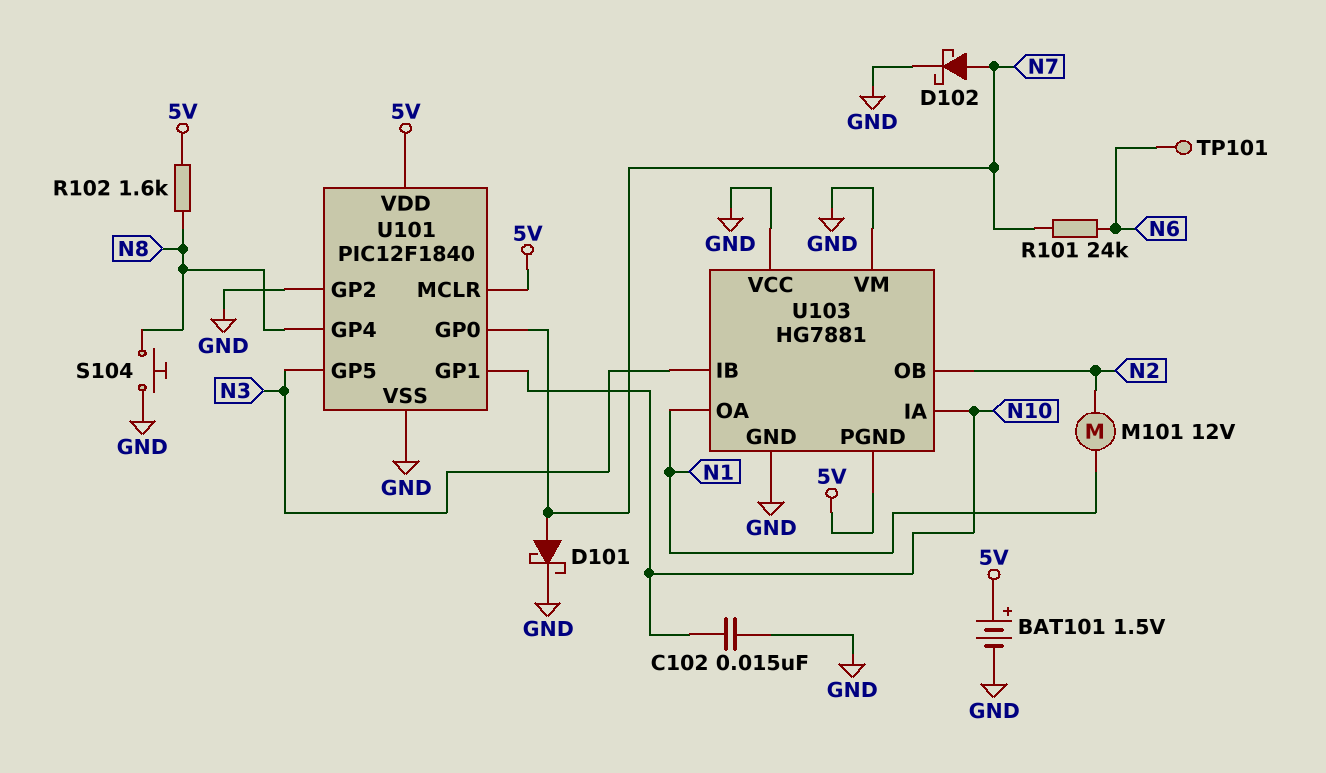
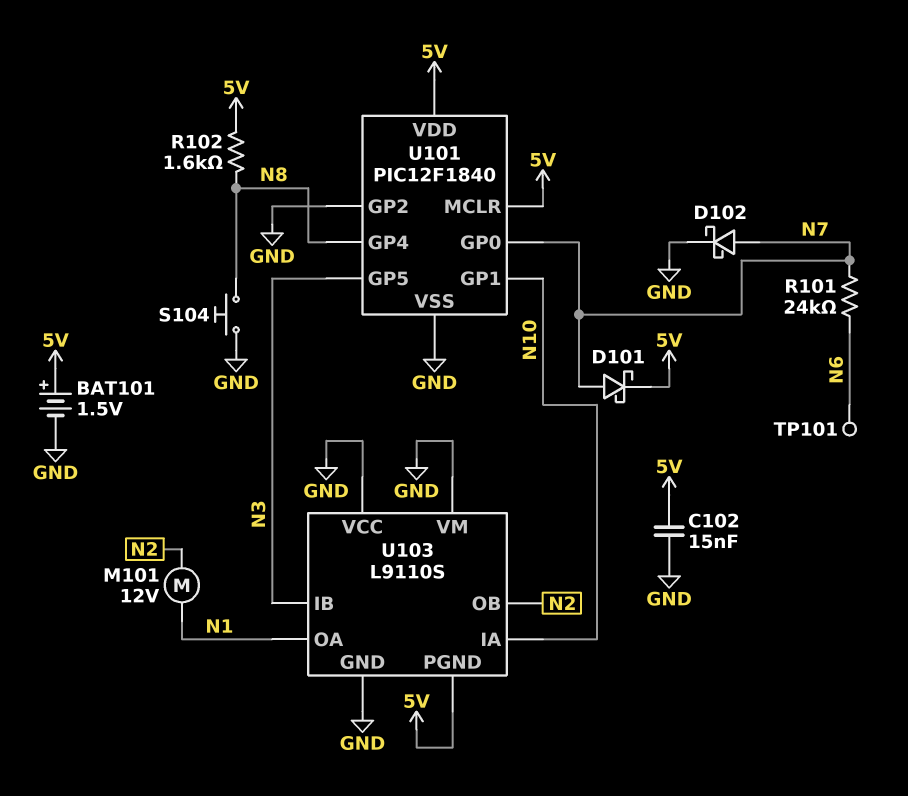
C102: 15nF (GND, N10) -> 15nF (5V, GND)
D101: schottky (A N7, K GND) -> schottky (A N7, K 5V)
U103: HG7881 -> L9110S

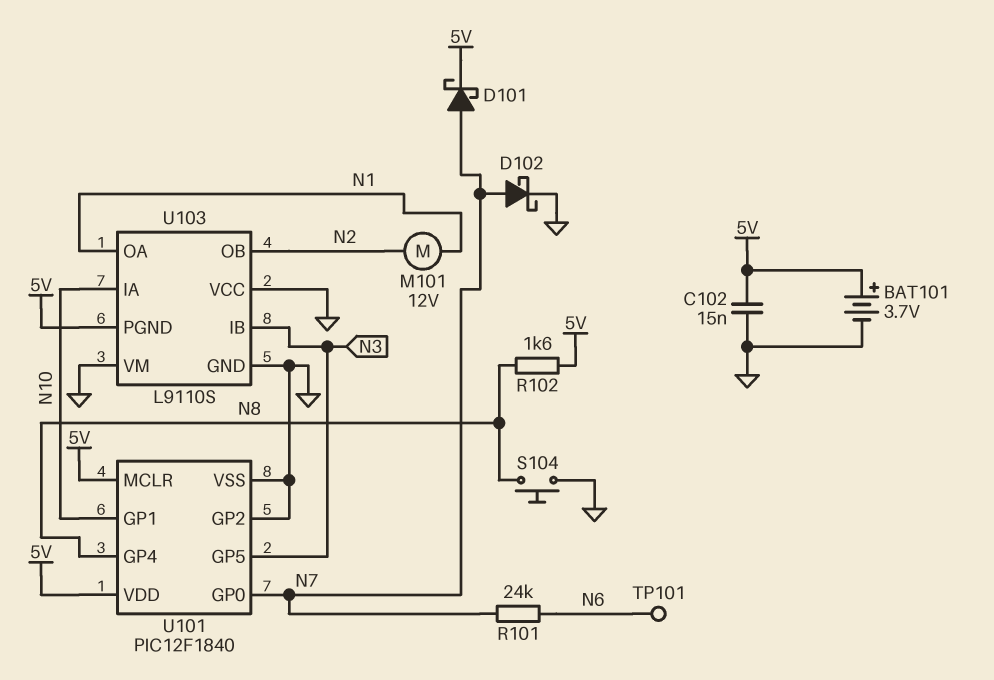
BAT101: 1.5V (plus 5V, minus GND) -> 3.7V (plus 5V, minus GND)

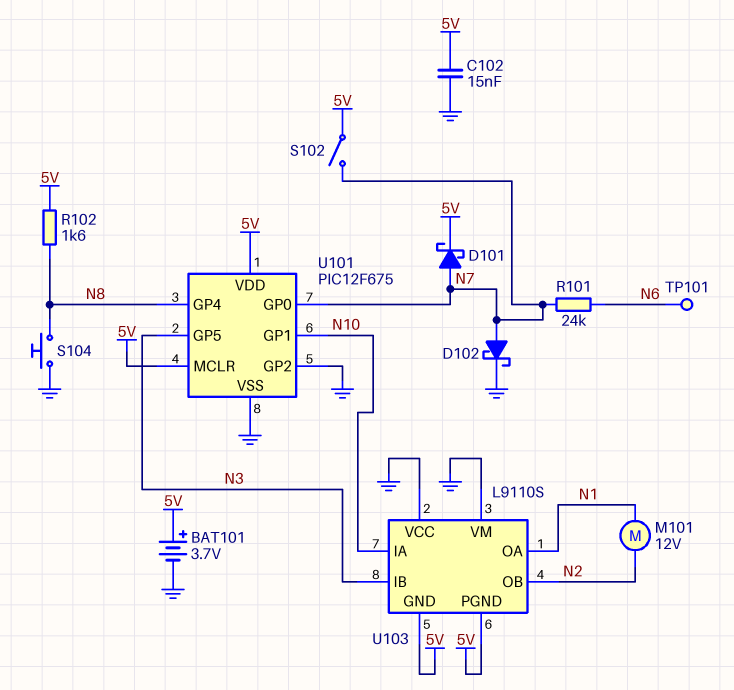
S102: none -> switch (5V, N7)
U101: PIC12F1840 -> PIC12F675
U103 pin GND: GND -> 5V

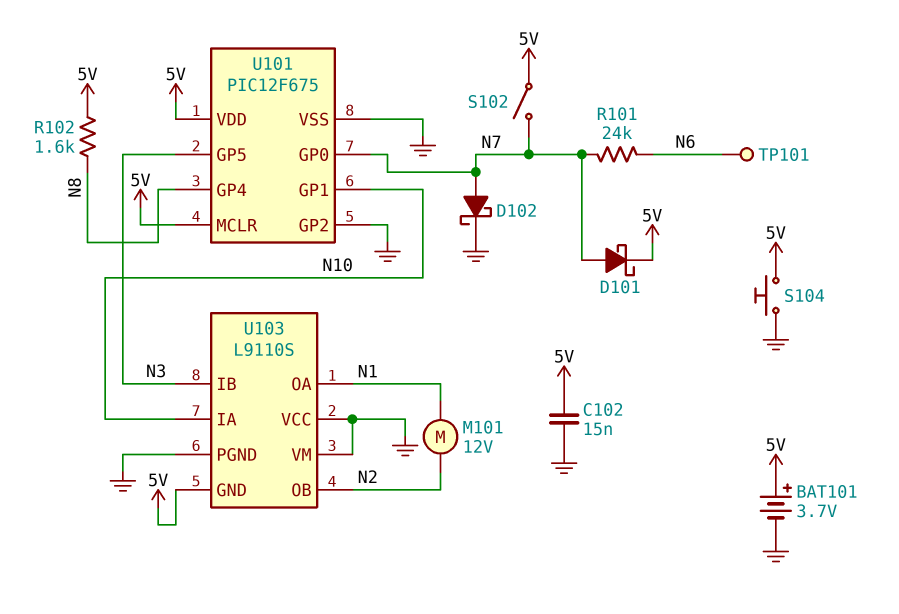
S104: button (GND, N8) -> button (5V, GND)
U103 pin PGND: 5V -> GND

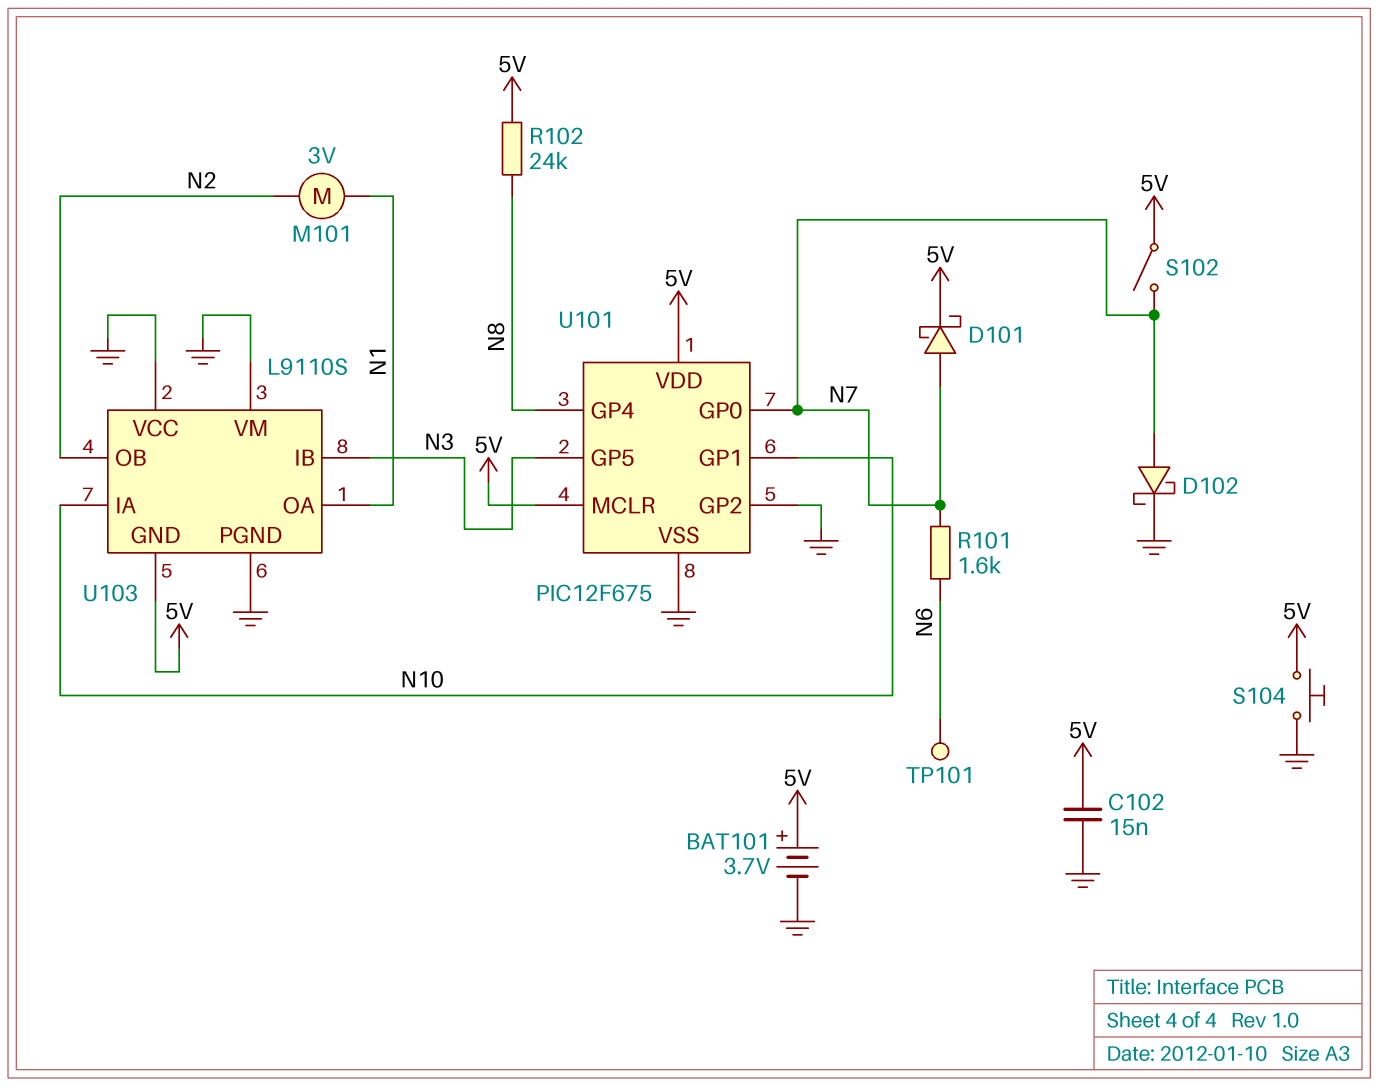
M101: motor 12V (N1, N2) -> motor 3V (N1, N2)
R101: 24k (N6, N7) -> 1.6k (N6, N7)
R102: 1.6k (5V, N8) -> 24k (5V, N8)

